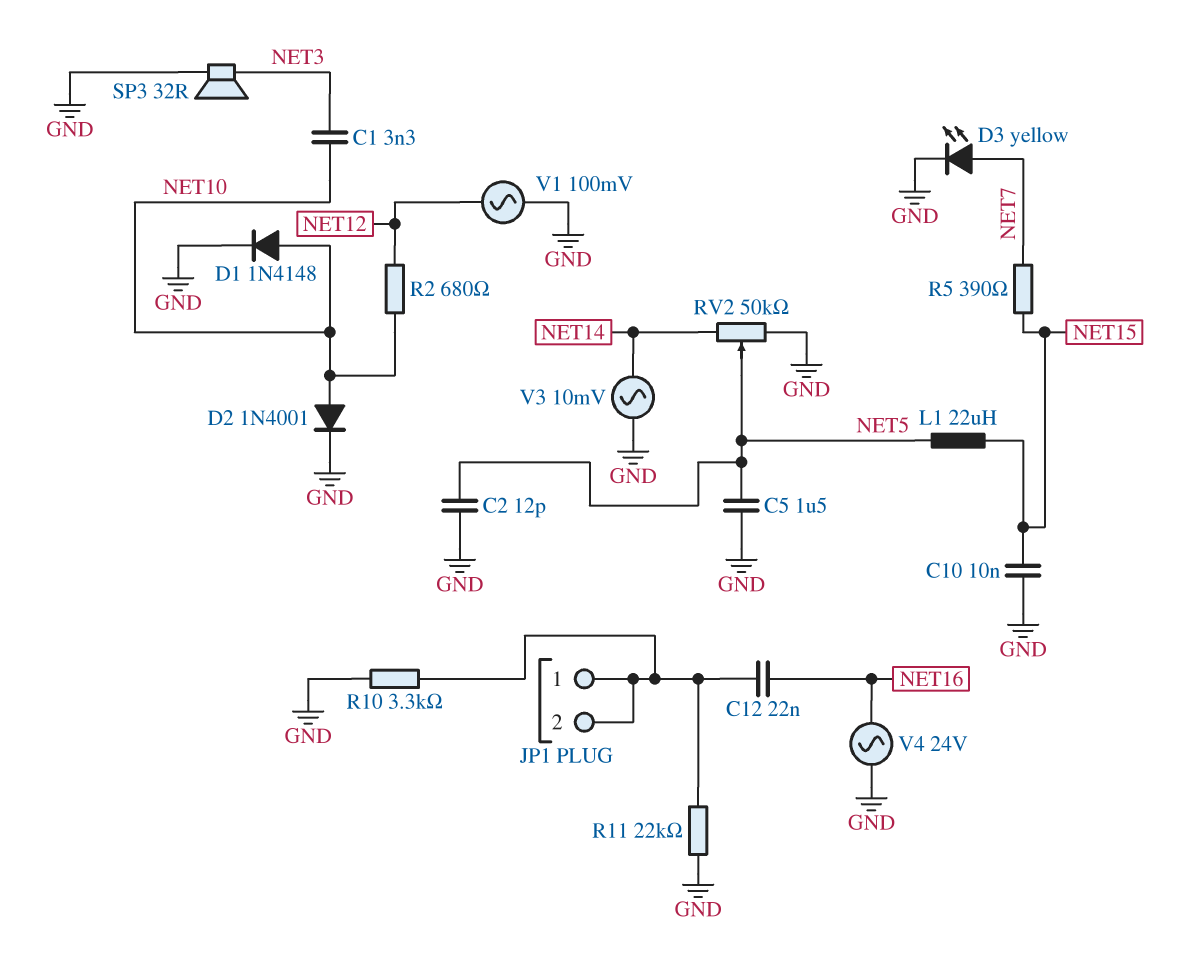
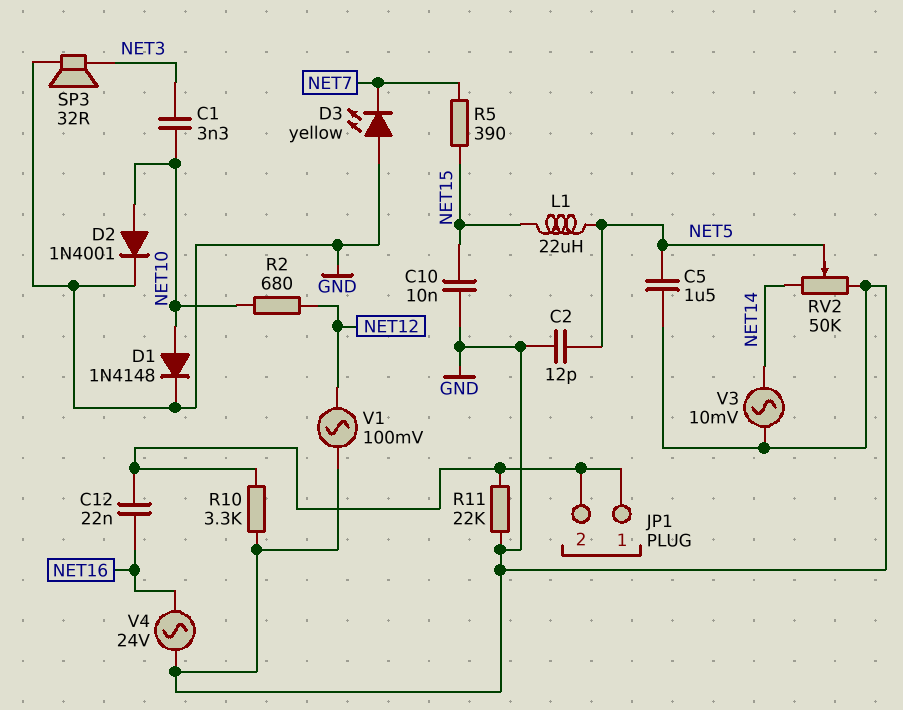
D3: LED yellow (A NET7, K GND) -> LED yellow (A GND, K NET7)

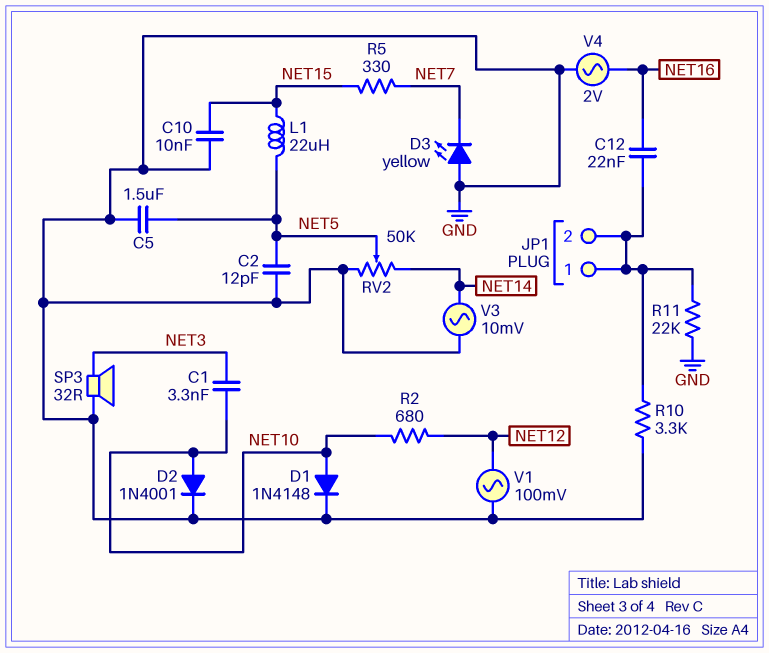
R5: 390 (NET7, NET15) -> 330 (NET7, NET15)
V4: AC 24V (GND, NET16) -> AC 2V (GND, NET16)

